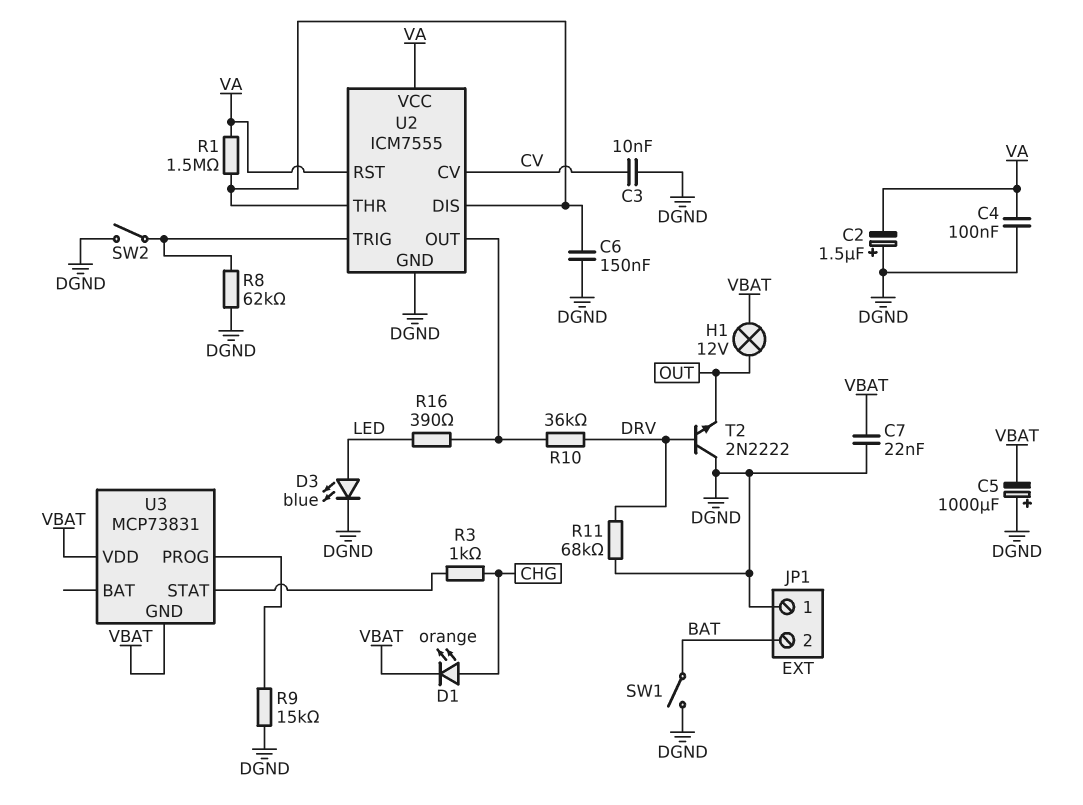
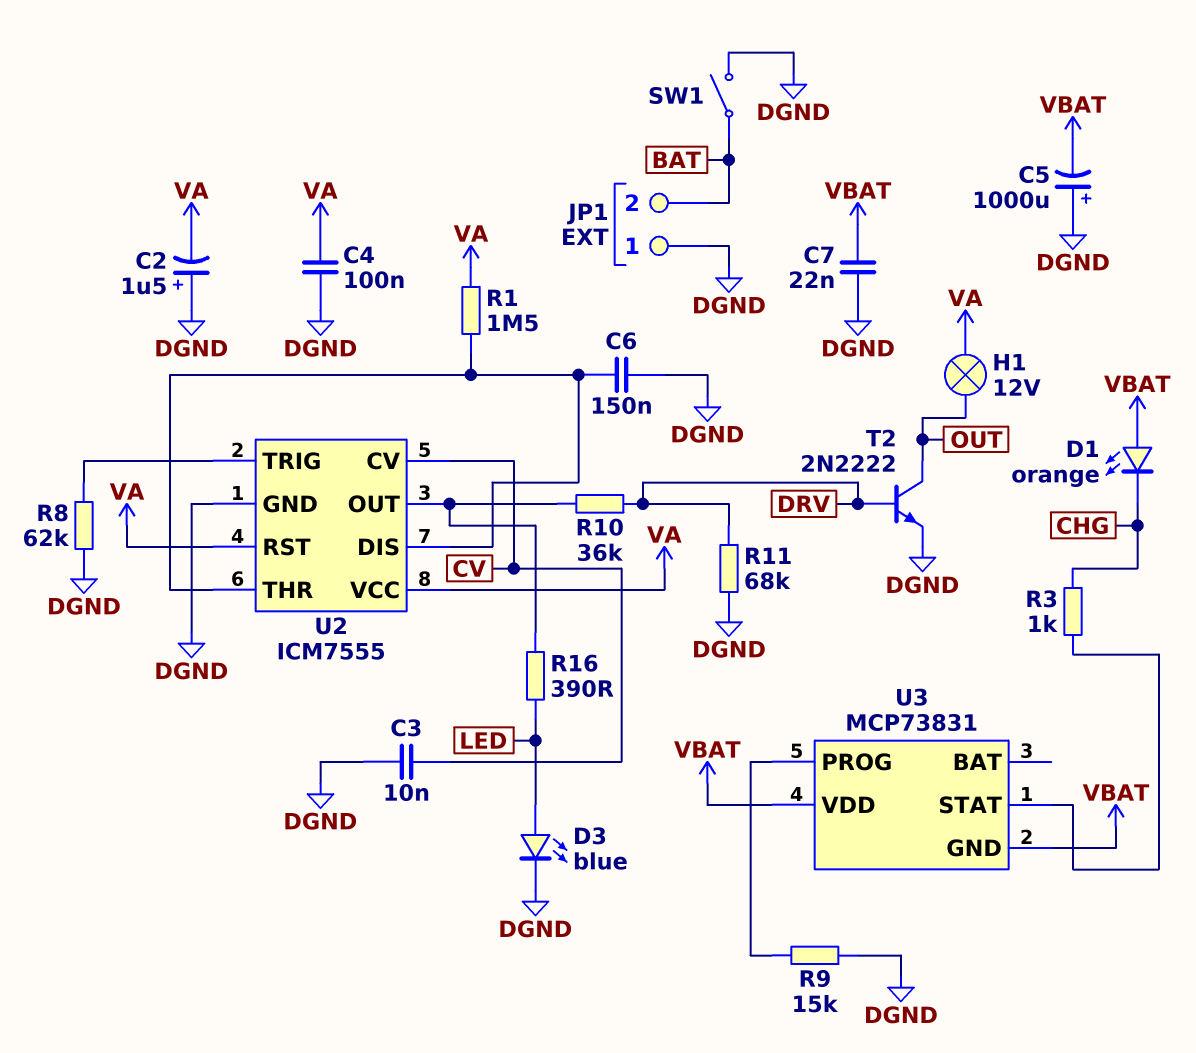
D1: LED orange (A CHG, K VBAT) -> LED orange (A VBAT, K CHG)
H1: lamp 12V (OUT, VBAT) -> lamp 12V (OUT, VA)
SW2: switch (DGND, U2/TRIG) -> none
T2: NPN 2N2222 (B DRV, C DGND, E OUT) -> NPN 2N2222 (B DRV, C OUT, E DGND)

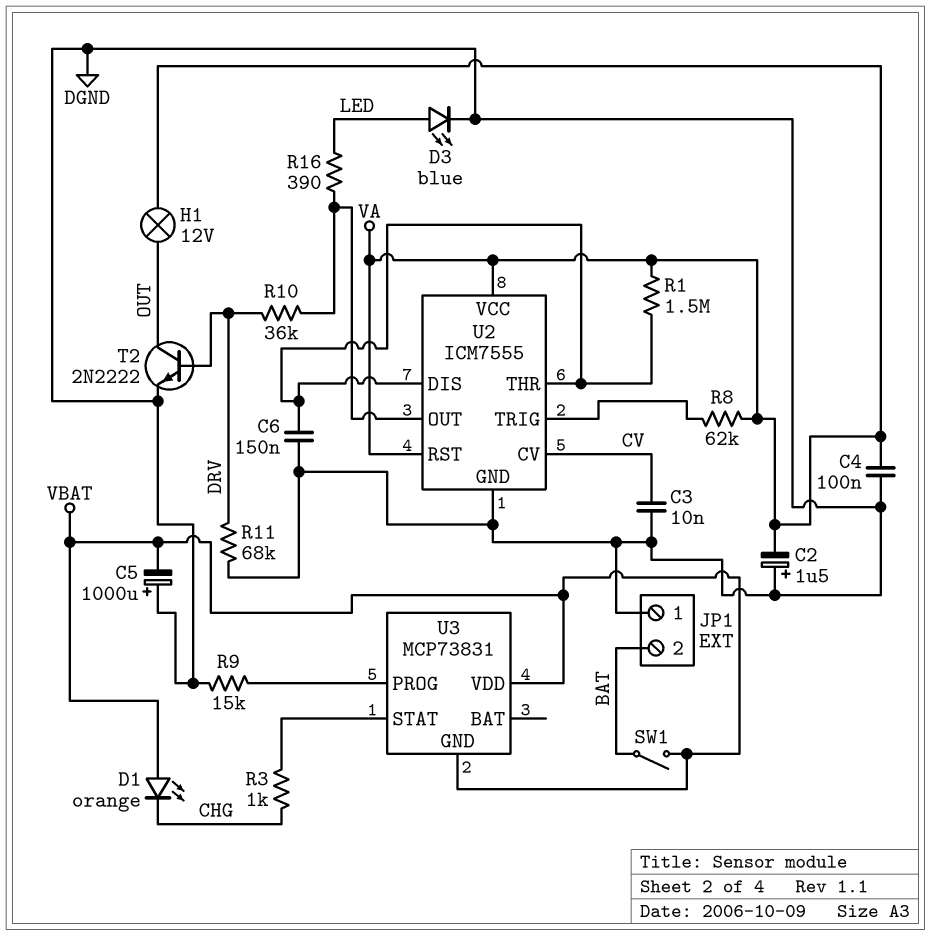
C7: 22nF (DGND, VBAT) -> none
R8: 62k (DGND, U2/TRIG) -> 62k (U2/TRIG, VA)
SW1: switch (BAT, DGND) -> switch (BAT, VBAT)

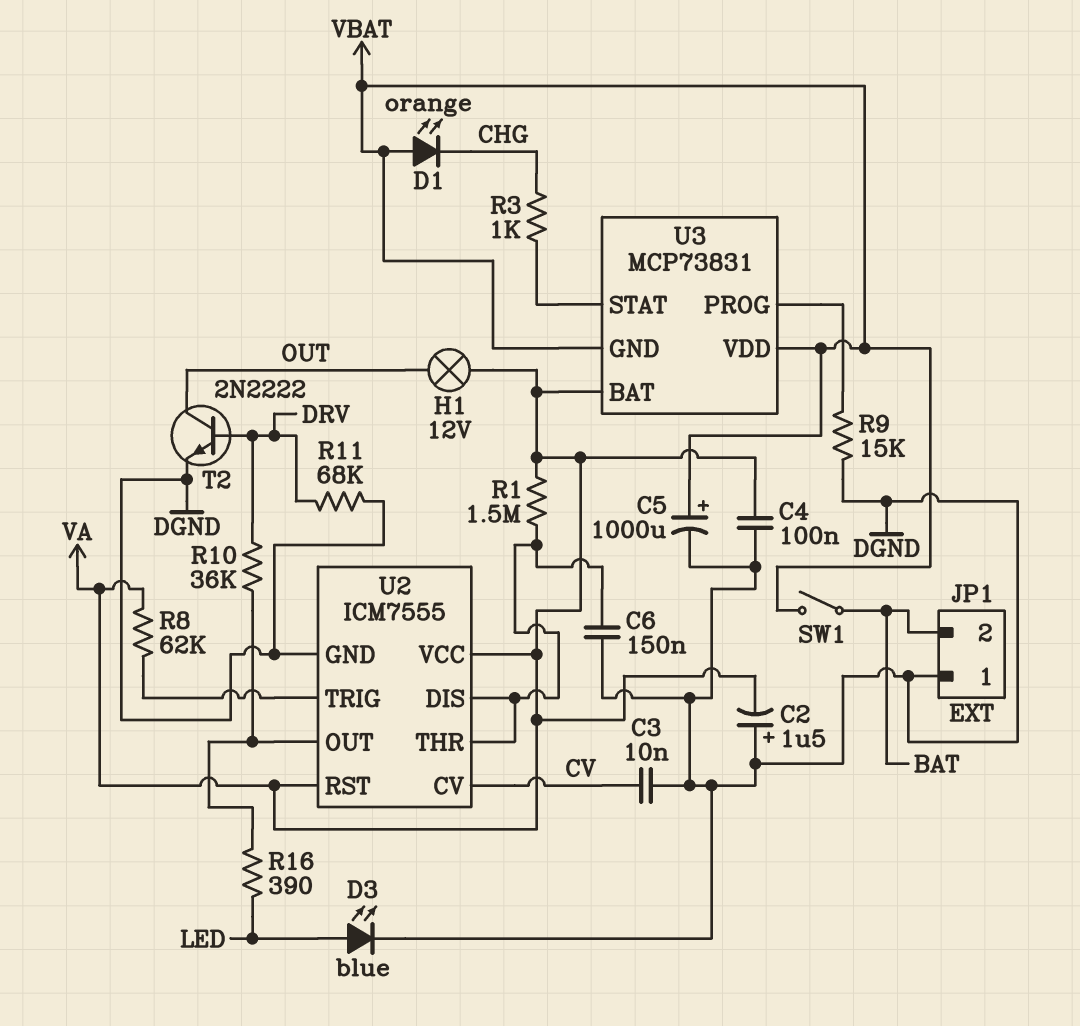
C5: 1000uF (plus DGND, minus VBAT) -> 1000uF (plus VBAT, minus DGND)
U3 pin BAT: none -> VA

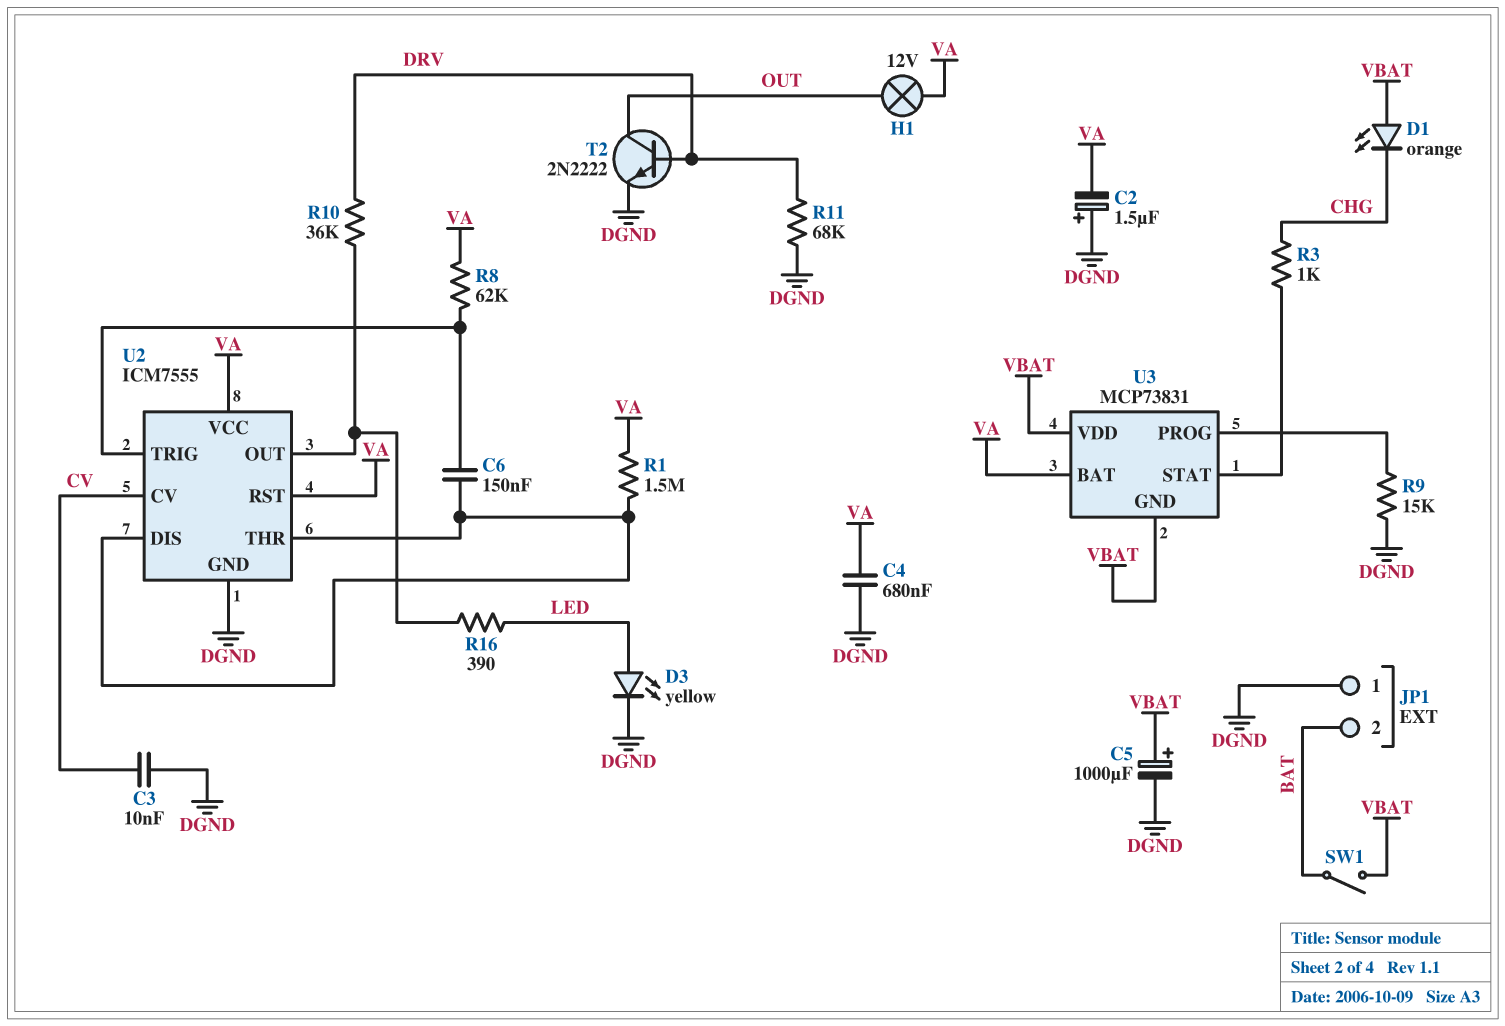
C4: 100nF (DGND, VA) -> 680nF (DGND, VA)
C6: 150nF (DGND, U2/DIS) -> 150nF (U2/DIS, U2/TRIG)
D3: LED blue (A LED, K DGND) -> LED yellow (A LED, K DGND)

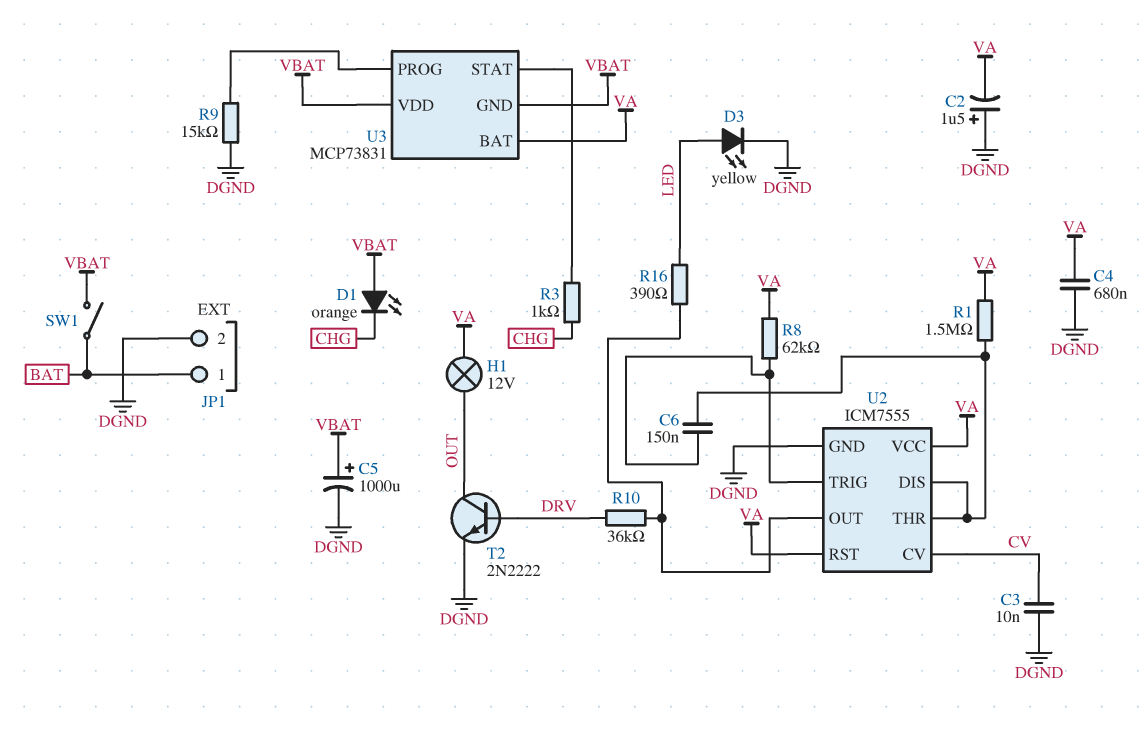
JP1 pin 1: DGND -> BAT
JP1 pin 2: BAT -> DGND
R11: 68k (DGND, DRV) -> none

